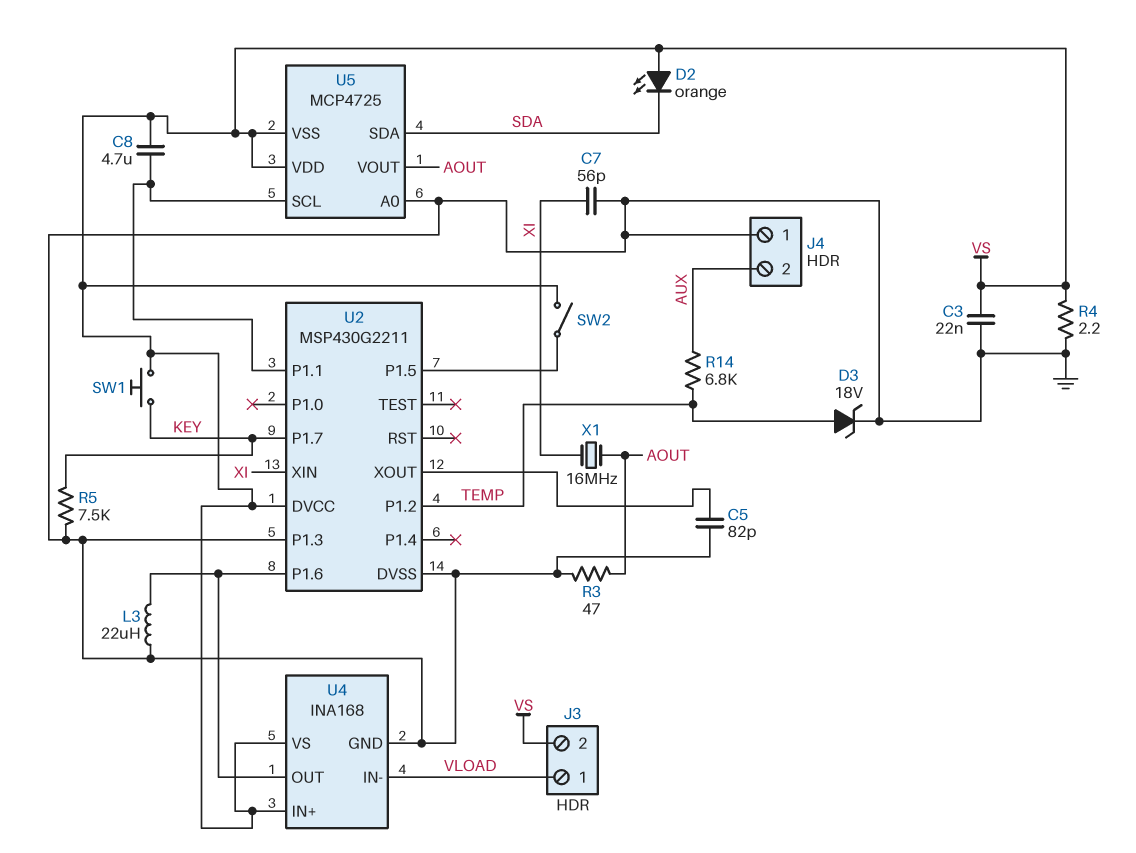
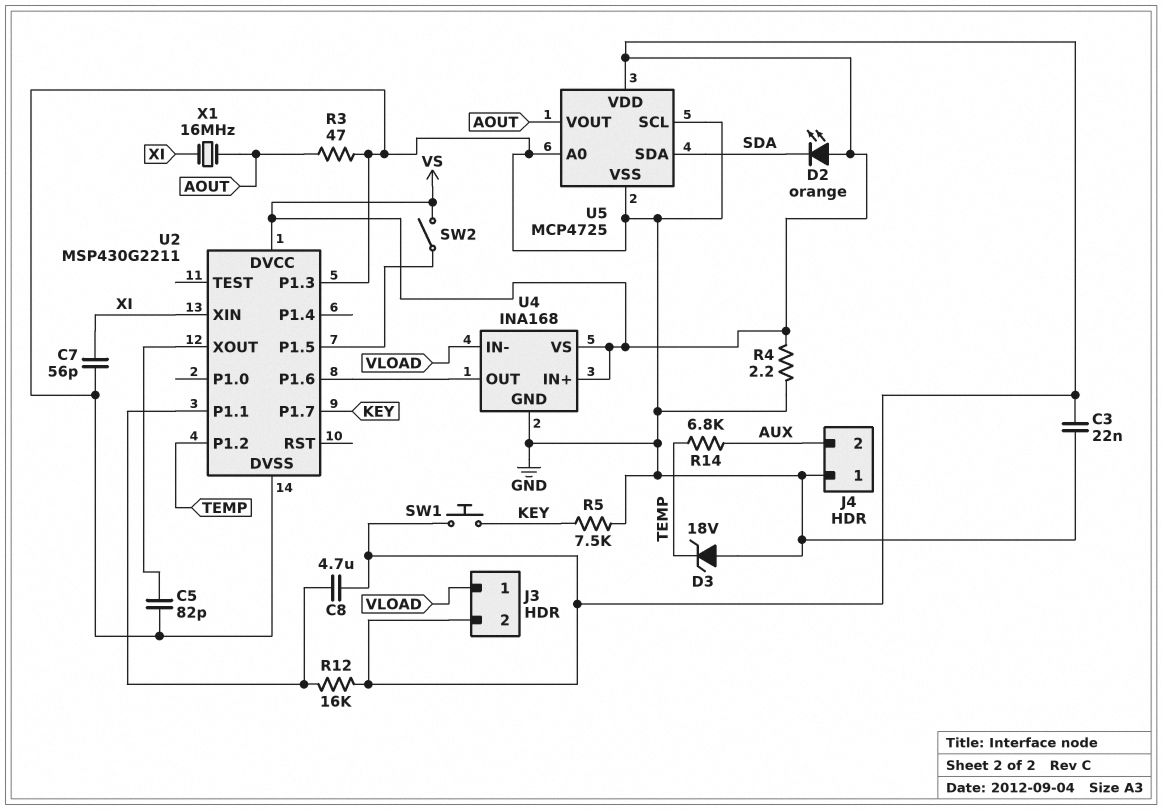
D3: zener 18V (A TEMP, K GND) -> zener 18V (A GND, K TEMP)
L3: 22uH (GND, U2/P1.6) -> none
R12: none -> 16k (U2/P1.1, VS)
U5 pin SCL: U2/P1.1 -> GND
U5 pin VSS: VS -> GND

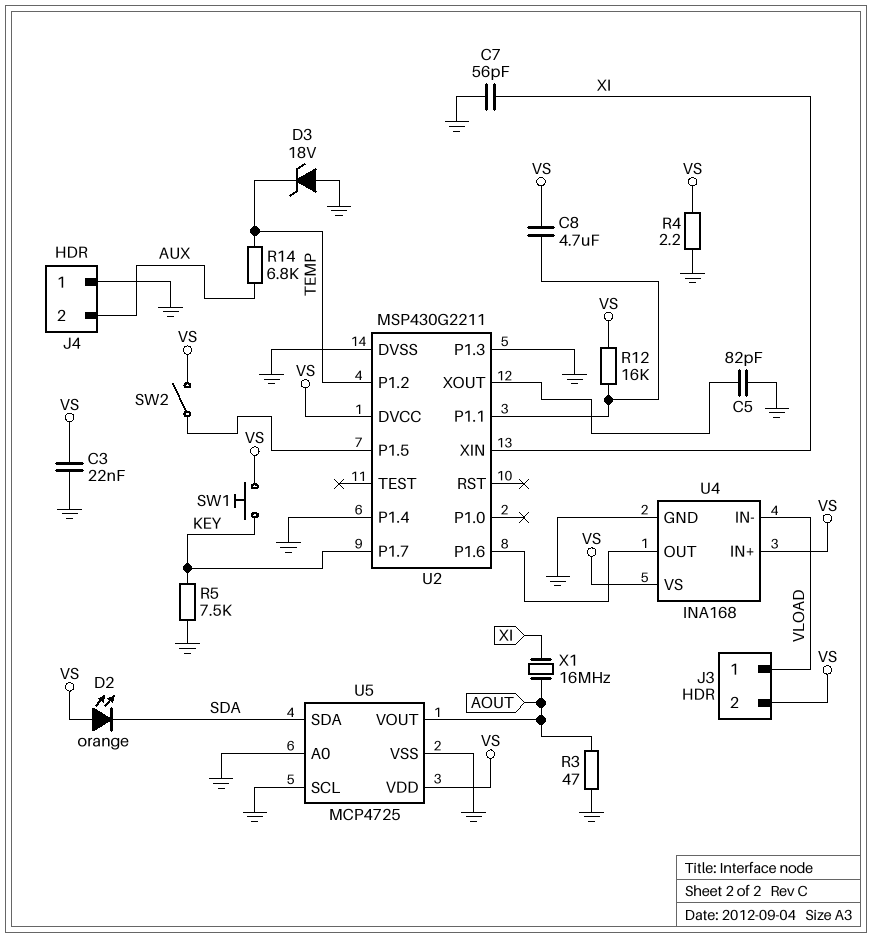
U2 pin P1.4: none -> GND

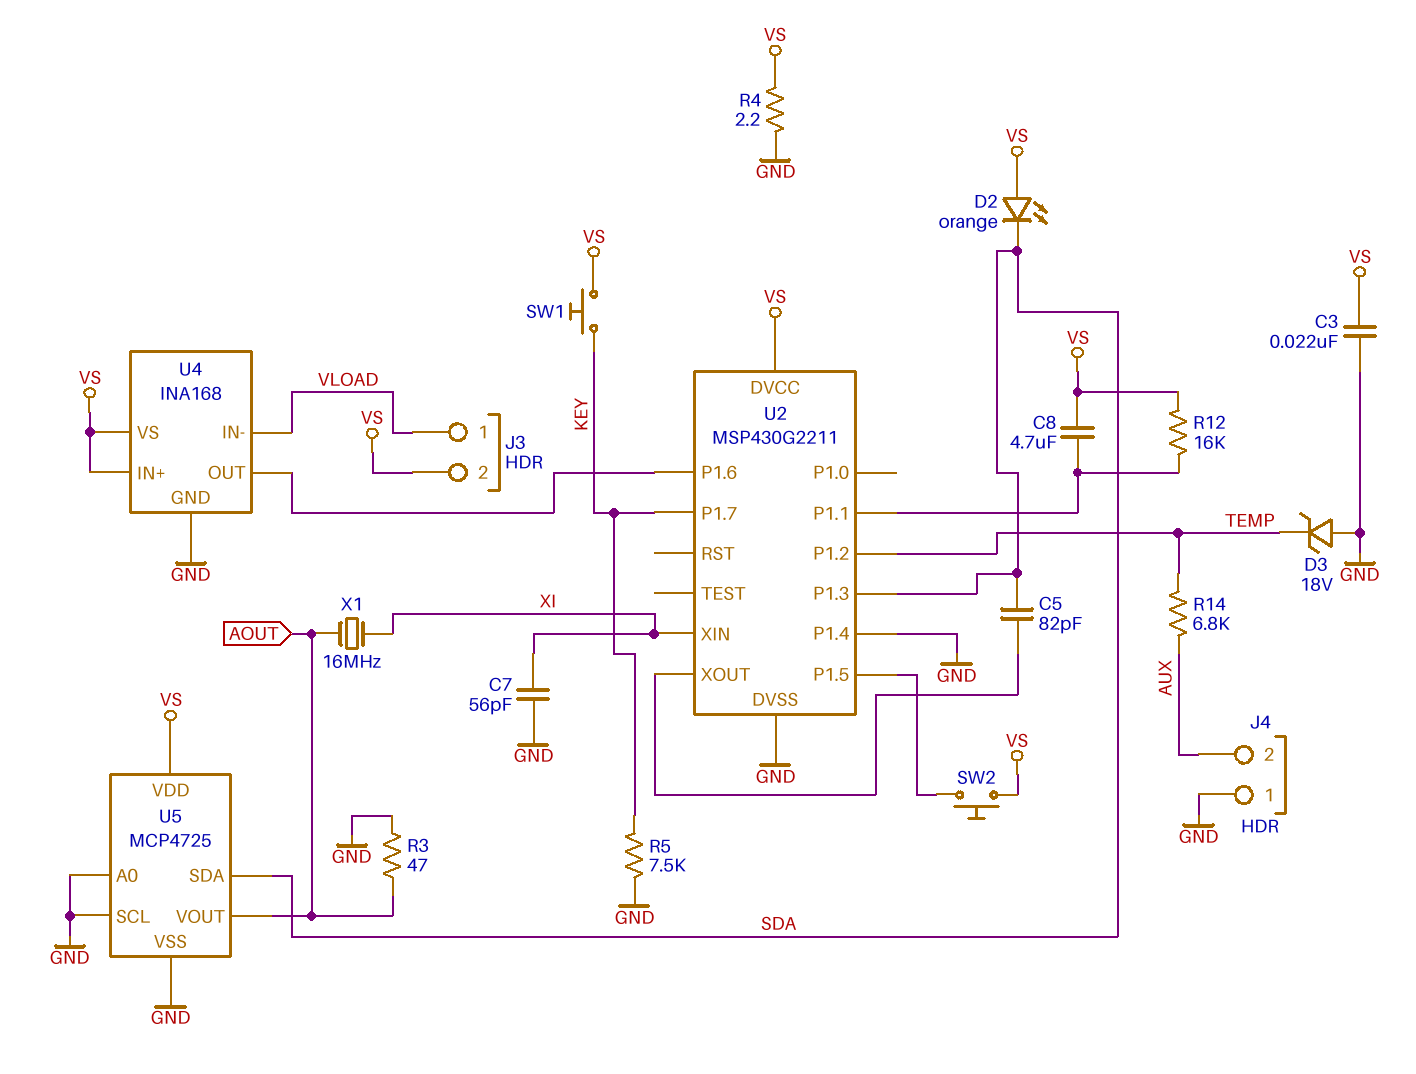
C5: 82pF (GND, U2/XOUT) -> 82pF (SDA, U2/XOUT)
SW2: switch (U2/P1.5, VS) -> button (U2/P1.5, VS)
U2 pin P1.3: GND -> SDA

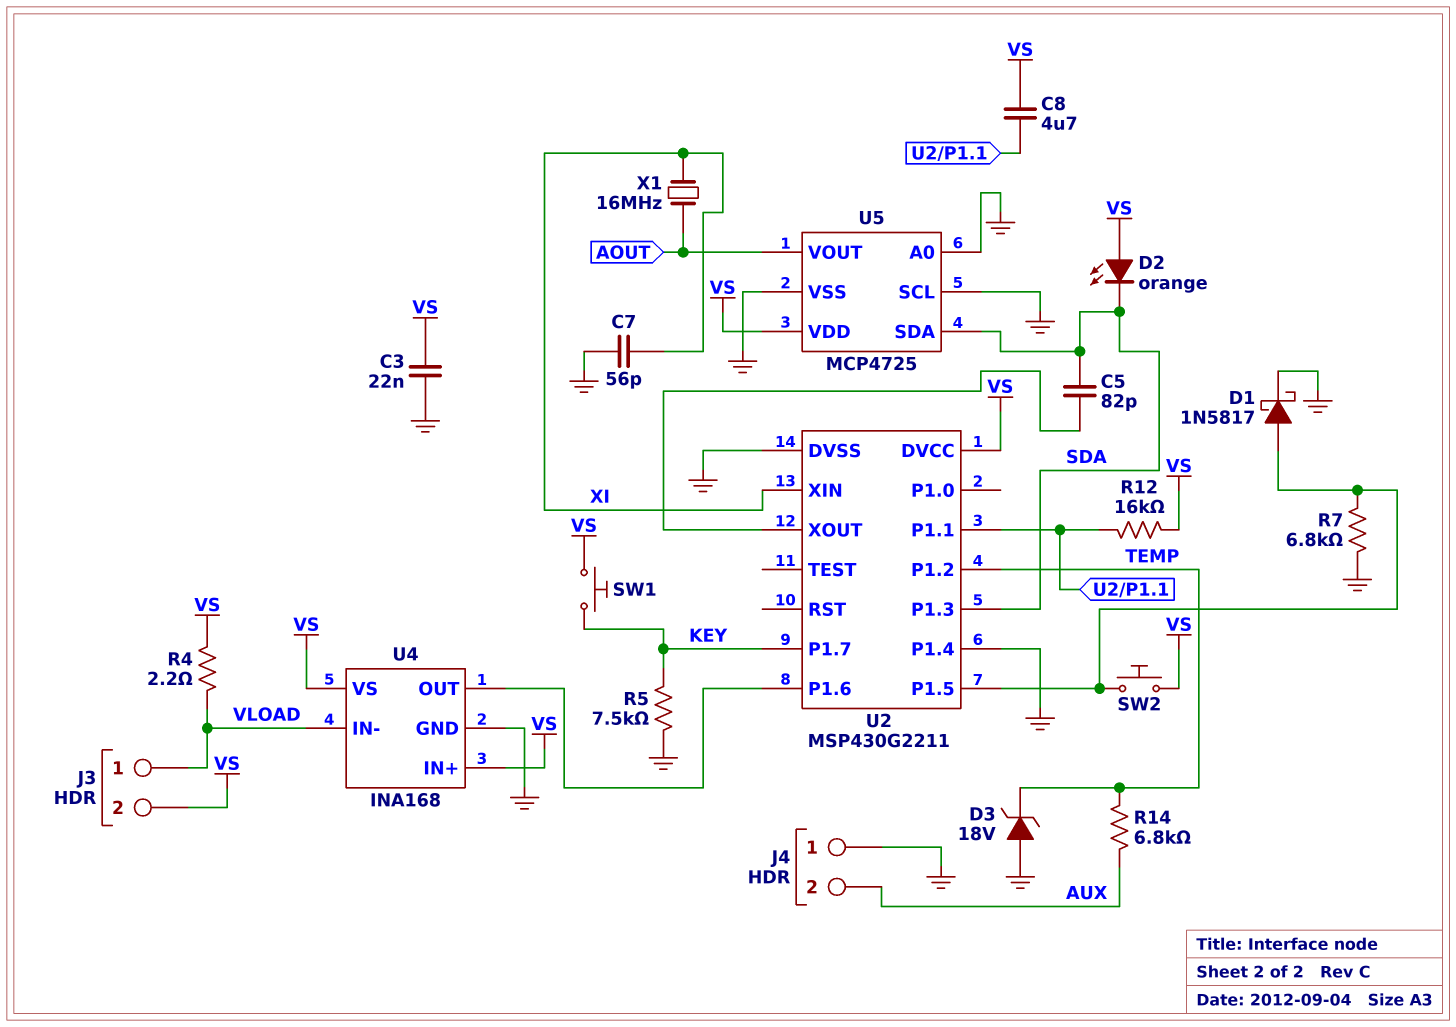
D1: none -> schottky 1N5817 (A U2/P1.5, K GND)
R3: 47 (AOUT, GND) -> none
R4: 2.2 (GND, VS) -> 2.2 (VLOAD, VS)
R7: none -> 6.8k (GND, U2/P1.5)

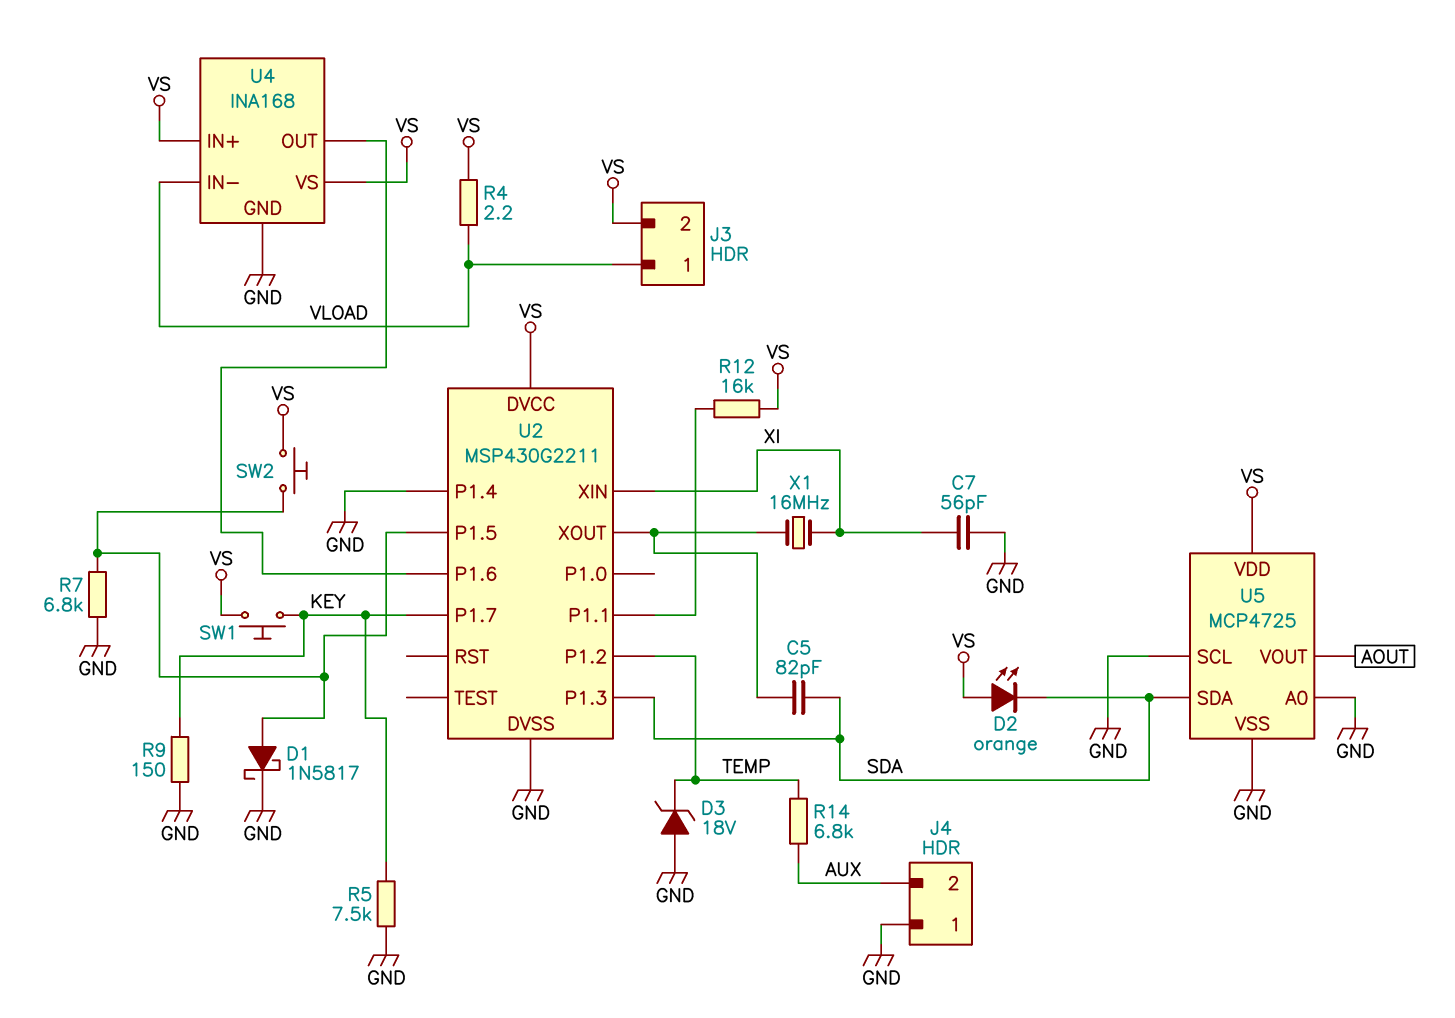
C3: 22nF (GND, VS) -> none
C8: 4.7uF (U2/P1.1, VS) -> none
R9: none -> 150 (GND, KEY)
X1: 16MHz (AOUT, XI) -> 16MHz (U2/XOUT, XI)

